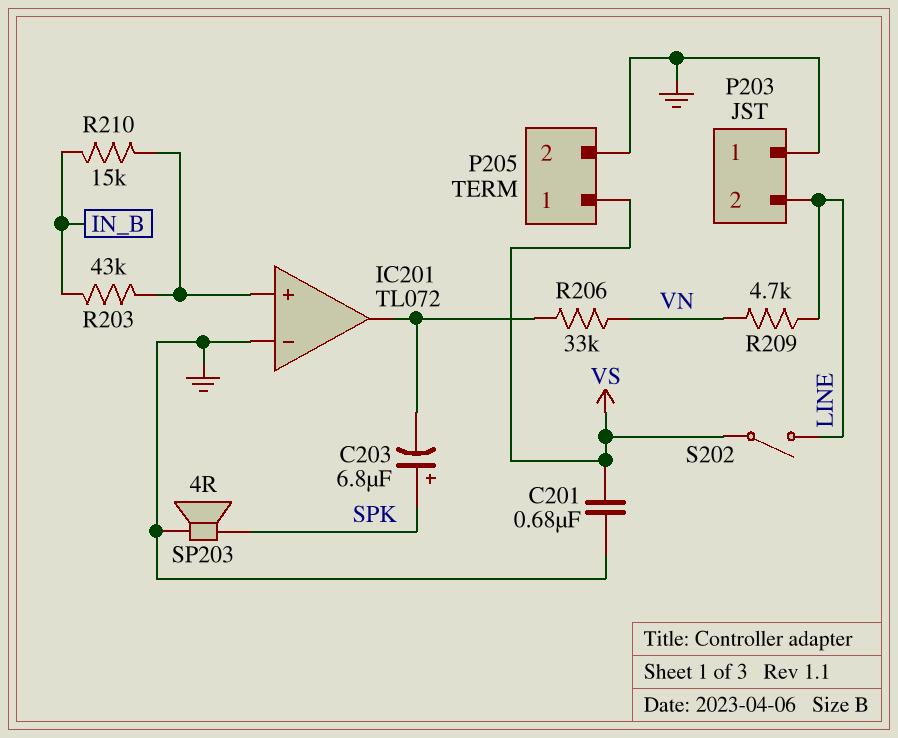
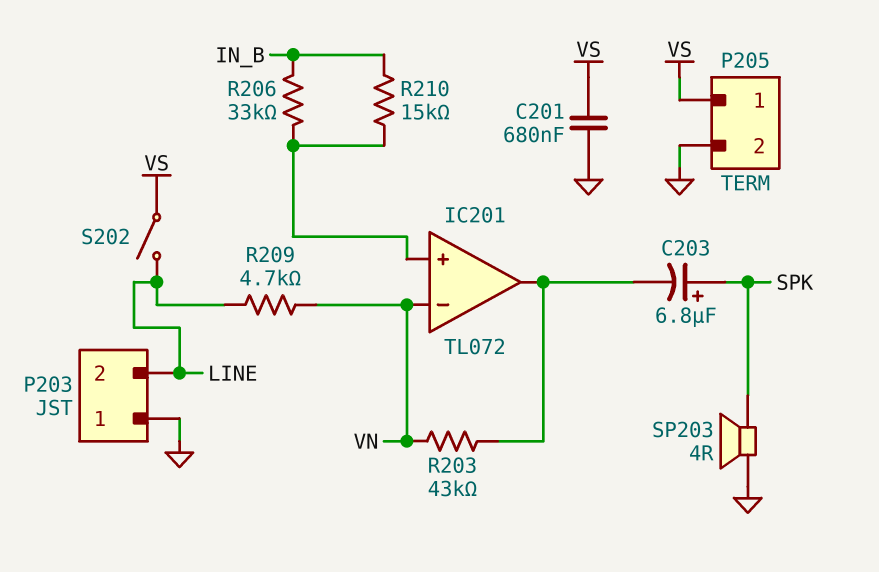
IC201 pin in-: GND -> VN
R203: 43k (IC201/in+, IN_B) -> 43k (IC201/out, VN)
R206: 33k (IC201/out, VN) -> 33k (IC201/in+, IN_B)

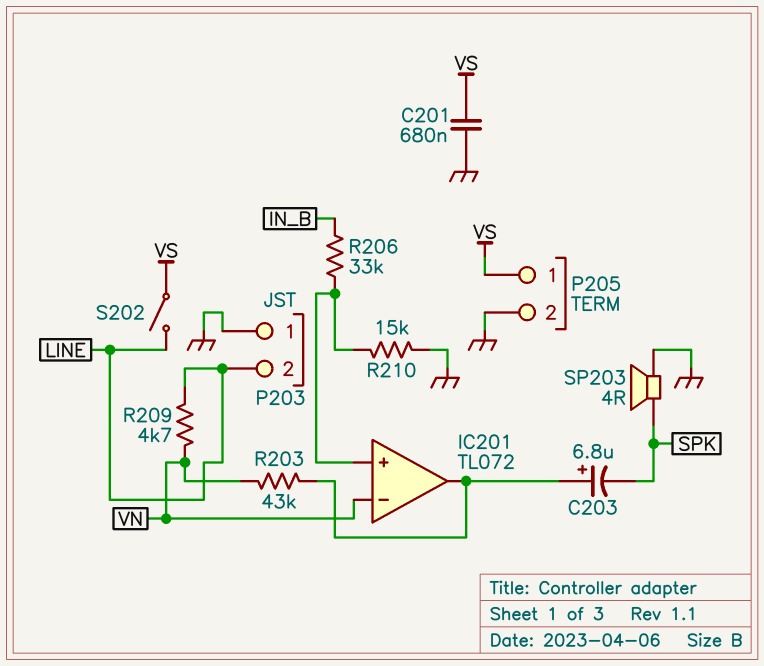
C203: 6.8uF (plus SPK, minus IC201/out) -> 6.8uF (plus IC201/out, minus SPK)
R210: 15k (IC201/in+, IN_B) -> 15k (GND, IC201/in+)

